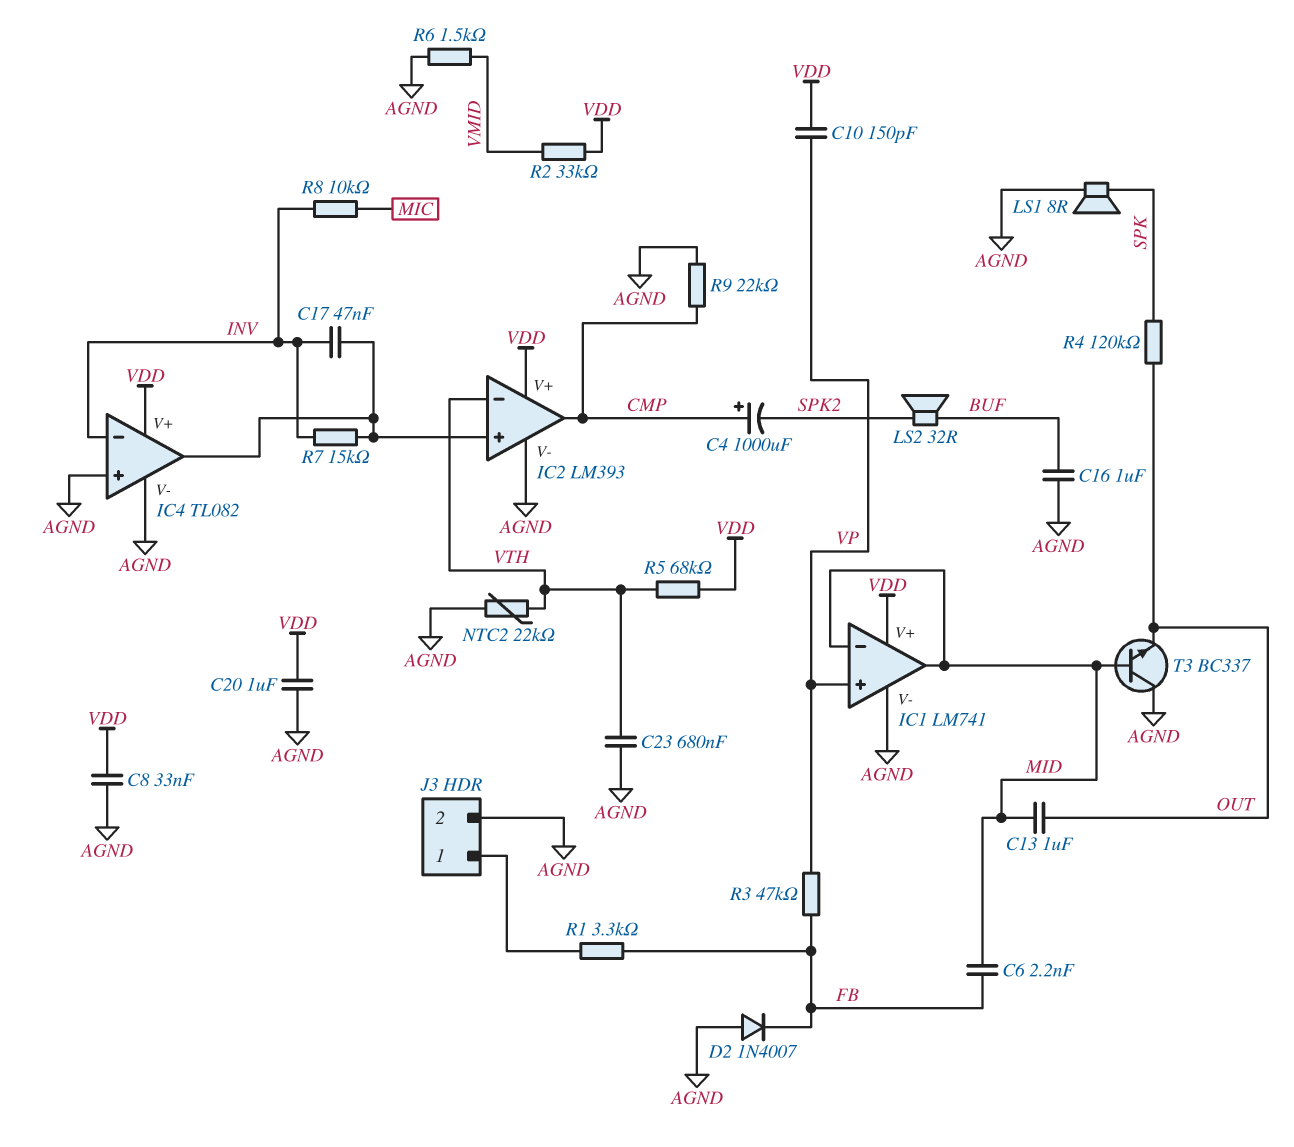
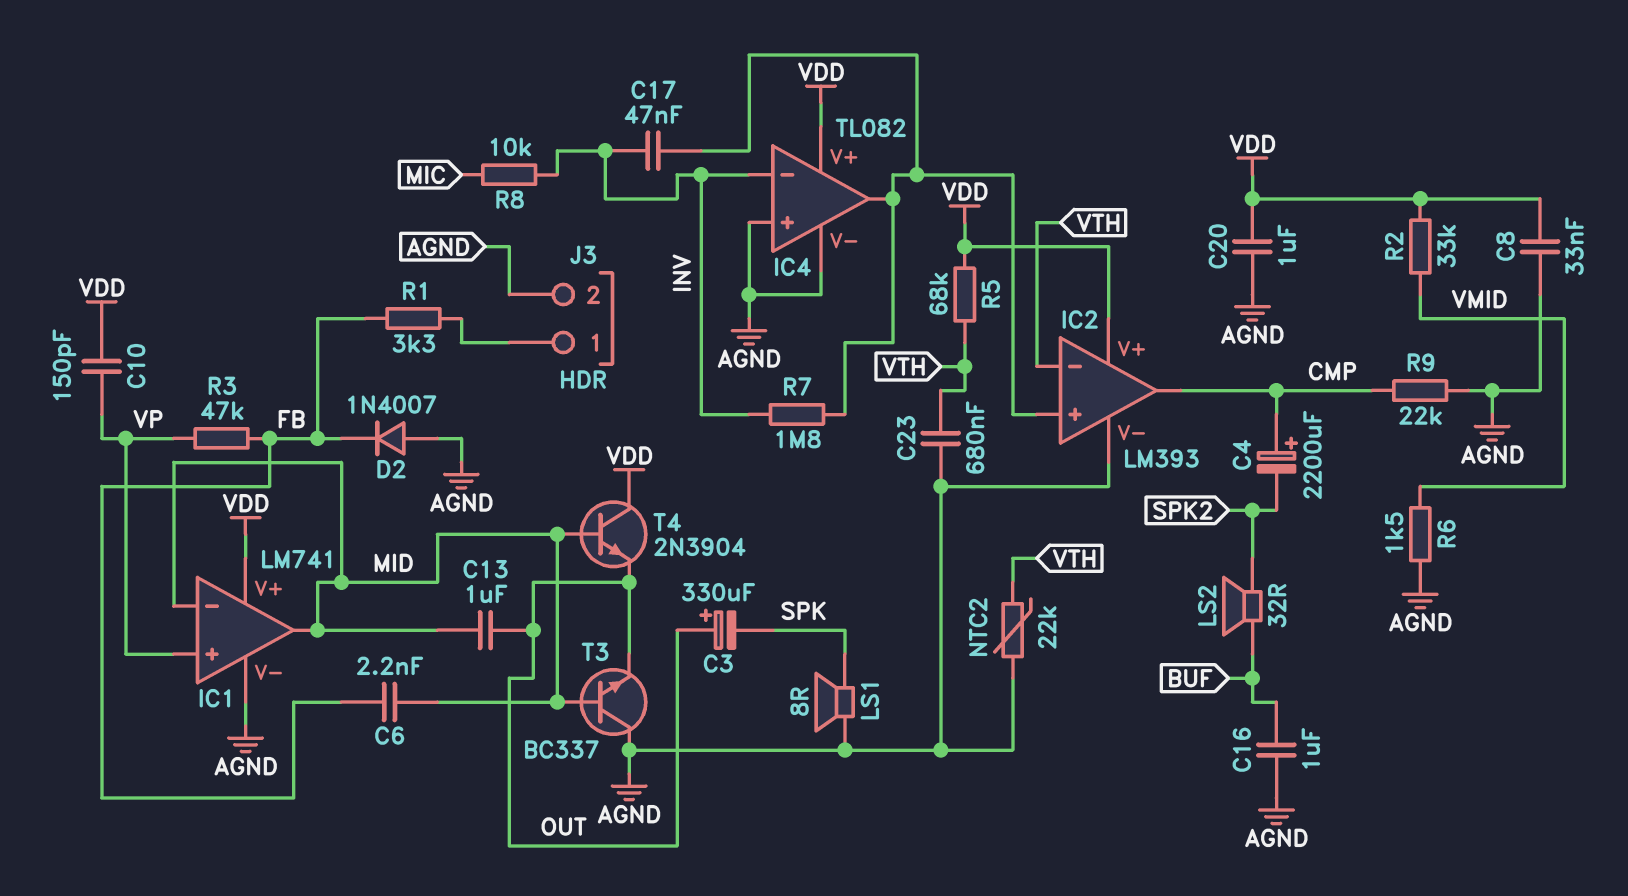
C3: none -> 330uF (plus OUT, minus SPK)
C4: 1000uF (plus CMP, minus SPK2) -> 2200uF (plus CMP, minus SPK2)
R4: 120k (OUT, SPK) -> none
R7: 15k (IC2/in+, INV) -> 1.8M (IC2/in+, INV)
T4: none -> NPN 2N3904 (B MID, C VDD, E OUT)

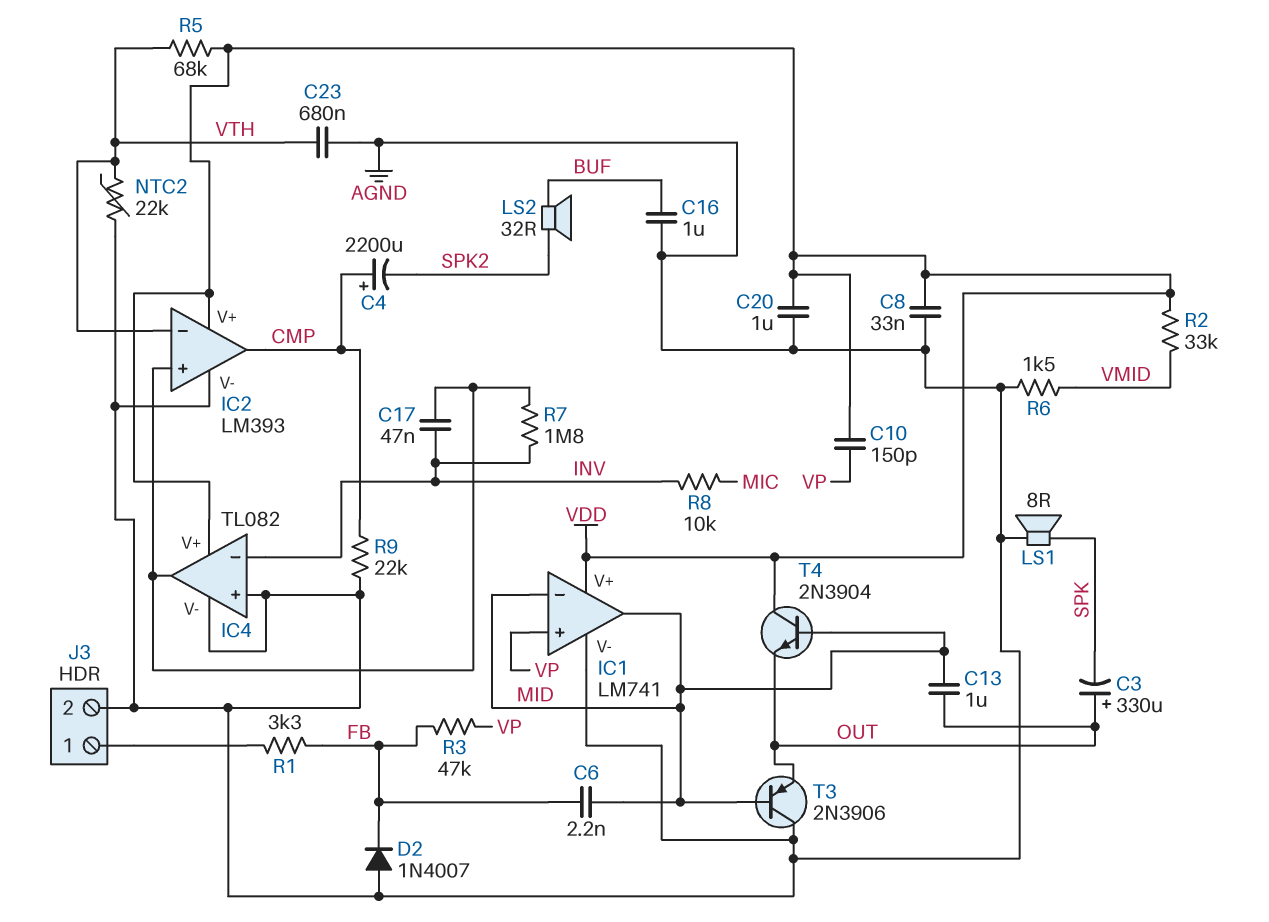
T3: NPN BC337 (B MID, C AGND, E OUT) -> PNP 2N3906 (B MID, C AGND, E OUT)

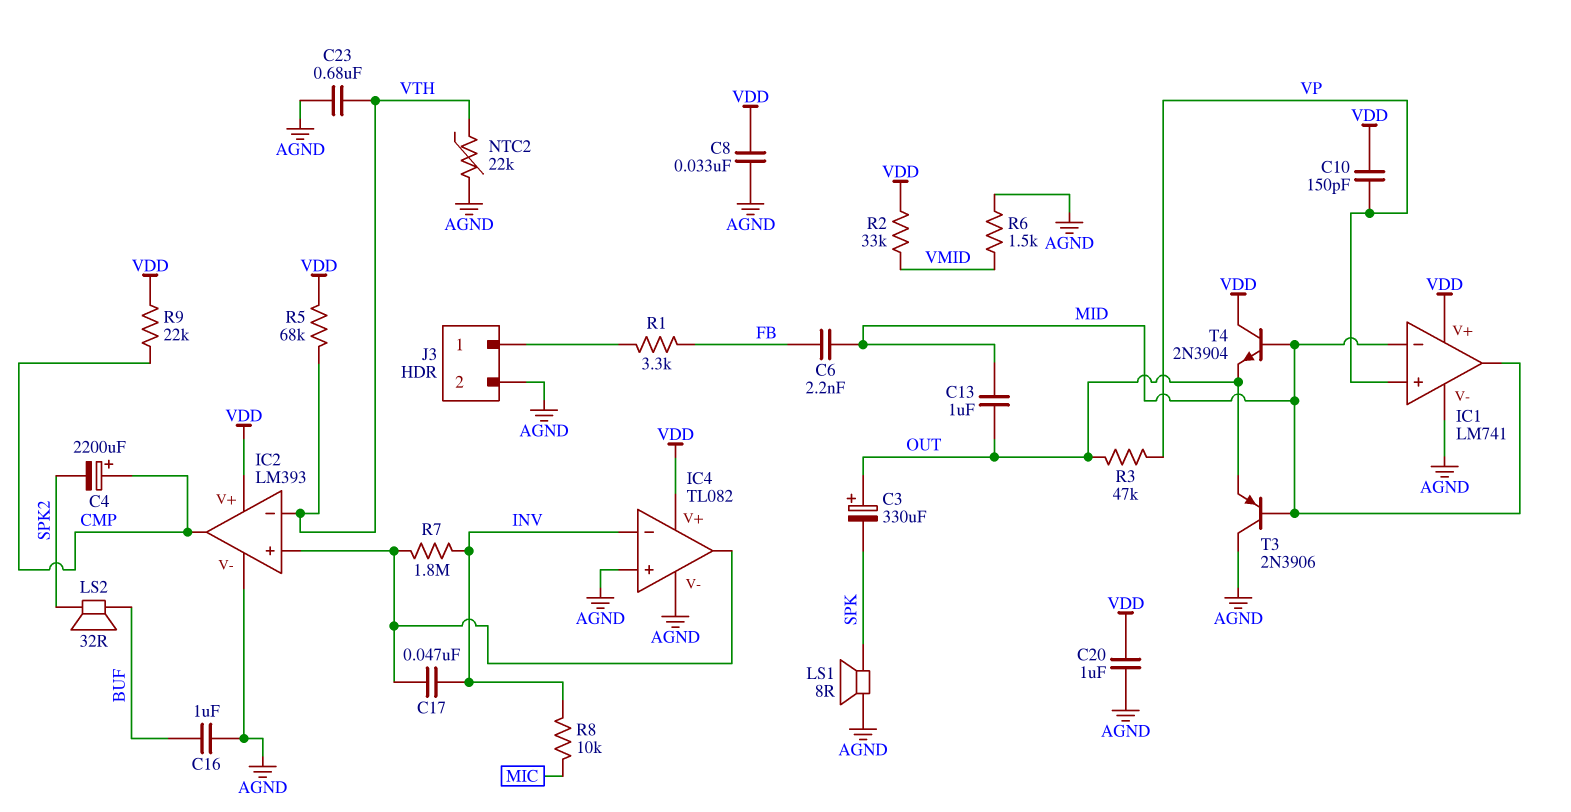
D2: diode 1N4007 (A AGND, K FB) -> none
R3: 47k (FB, VP) -> 47k (OUT, VP)
R9: 22k (AGND, CMP) -> 22k (CMP, VDD)

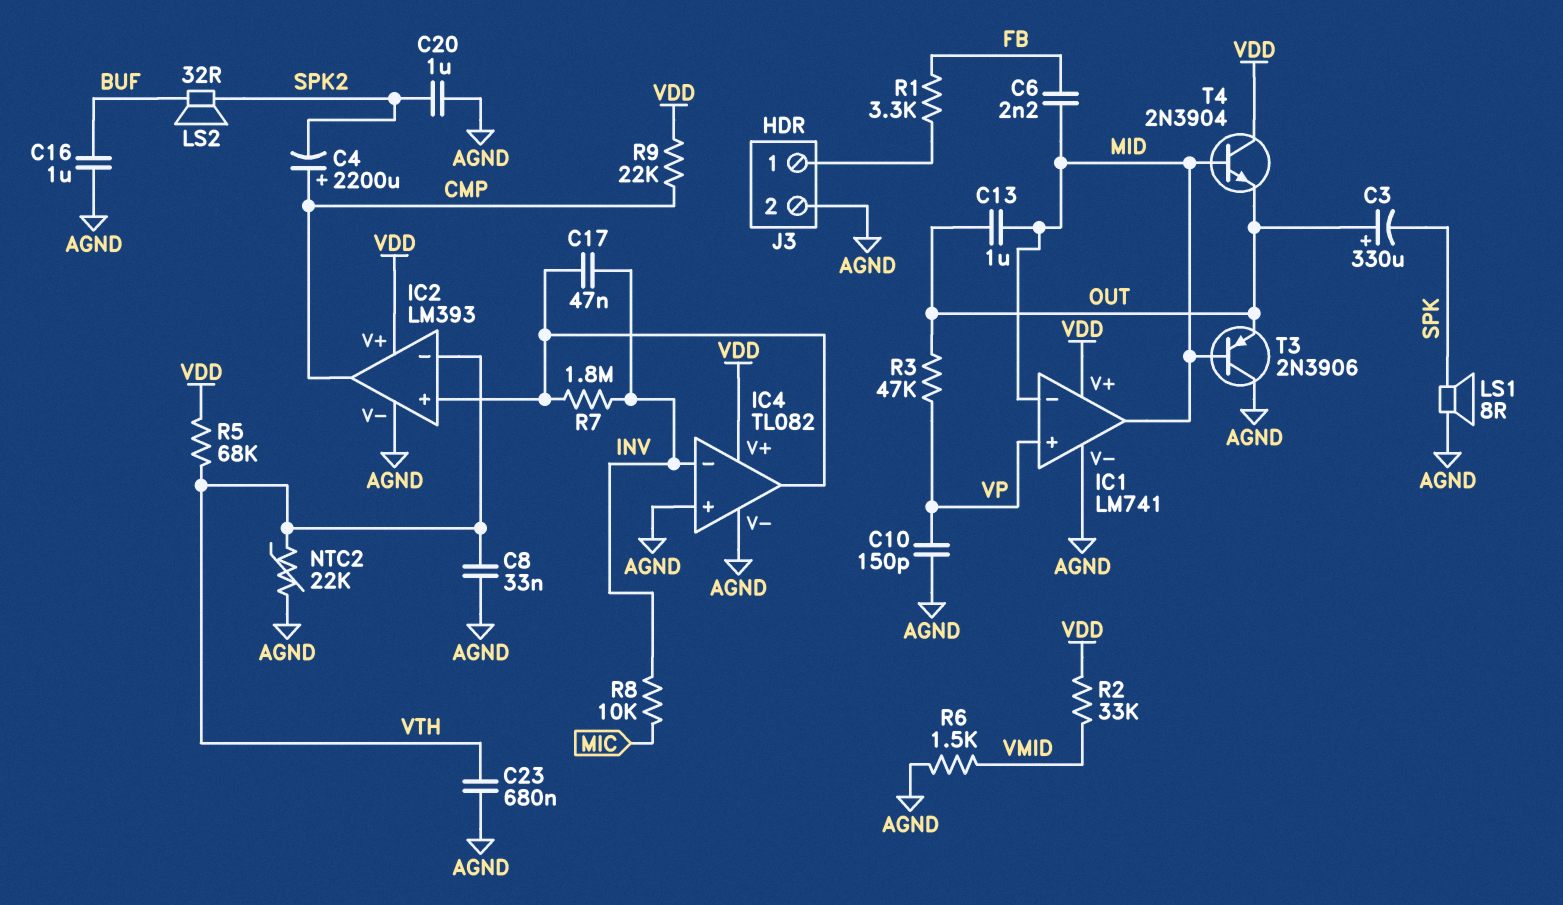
C8: 33nF (AGND, VDD) -> 33nF (AGND, VTH)
C10: 150pF (VDD, VP) -> 150pF (AGND, VP)
C20: 1uF (AGND, VDD) -> 1uF (AGND, SPK2)

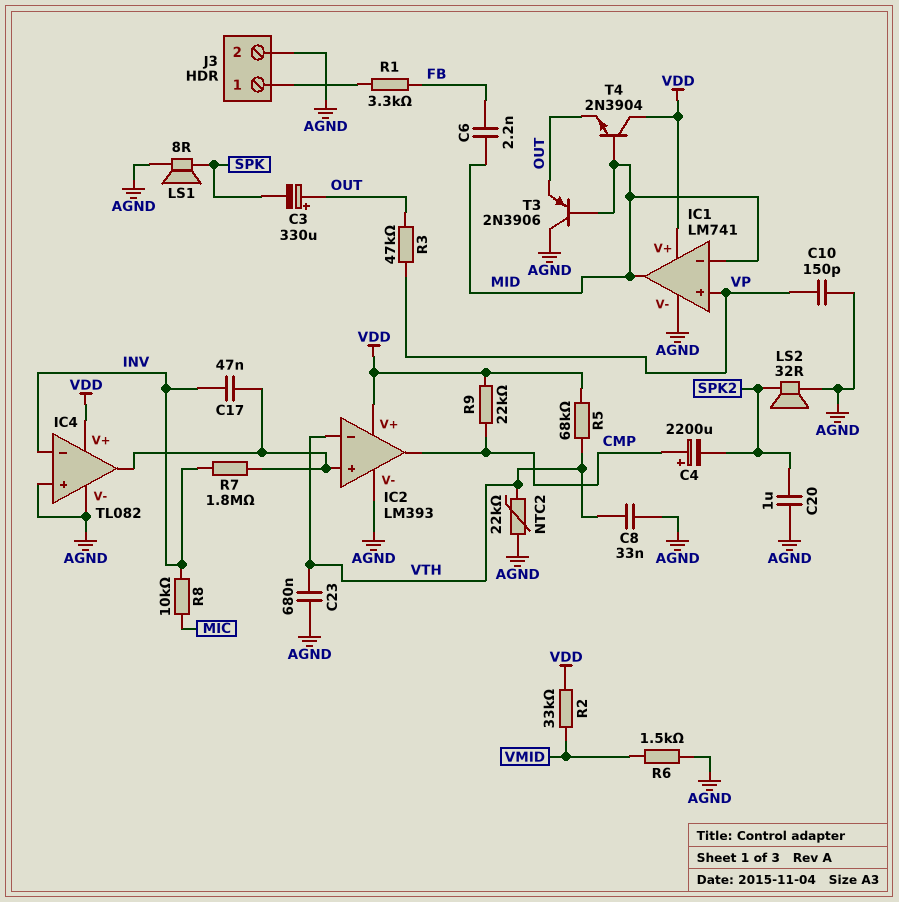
C13: 1uF (MID, OUT) -> none
C16: 1uF (AGND, BUF) -> none
LS2: speaker 32R (BUF, SPK2) -> speaker 32R (AGND, SPK2)

